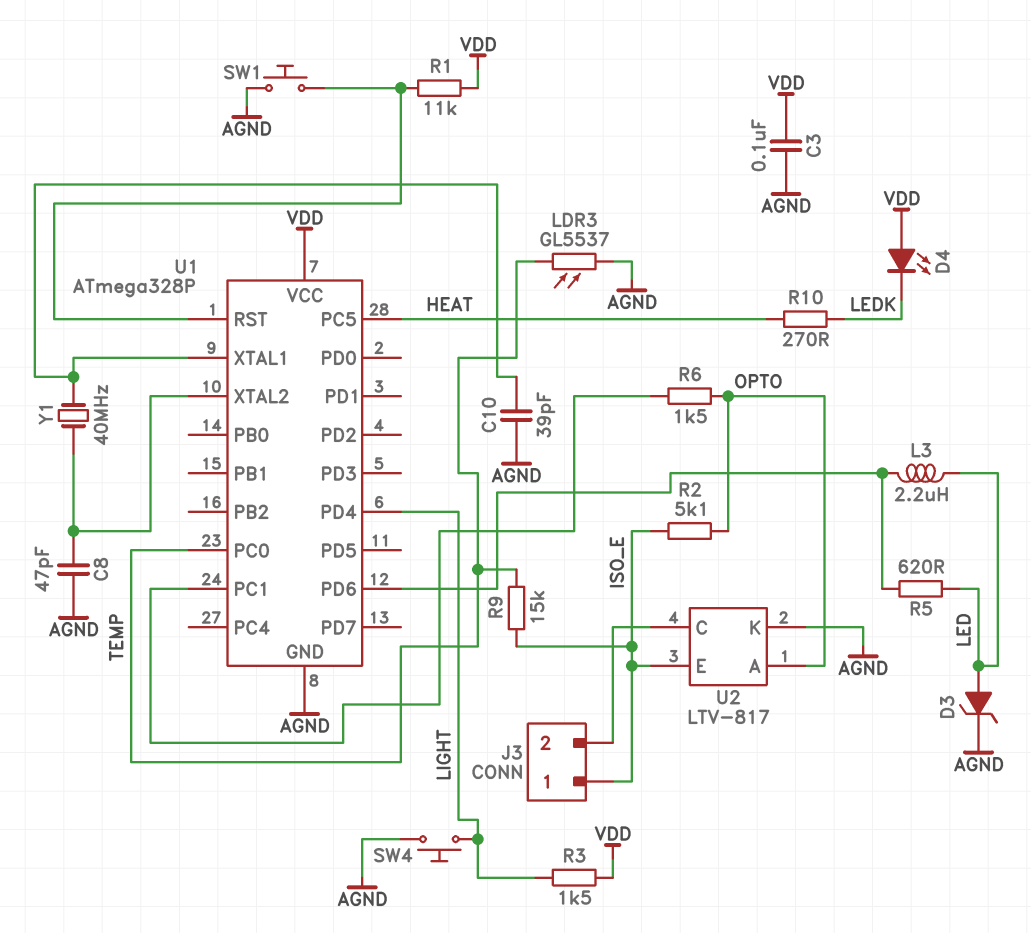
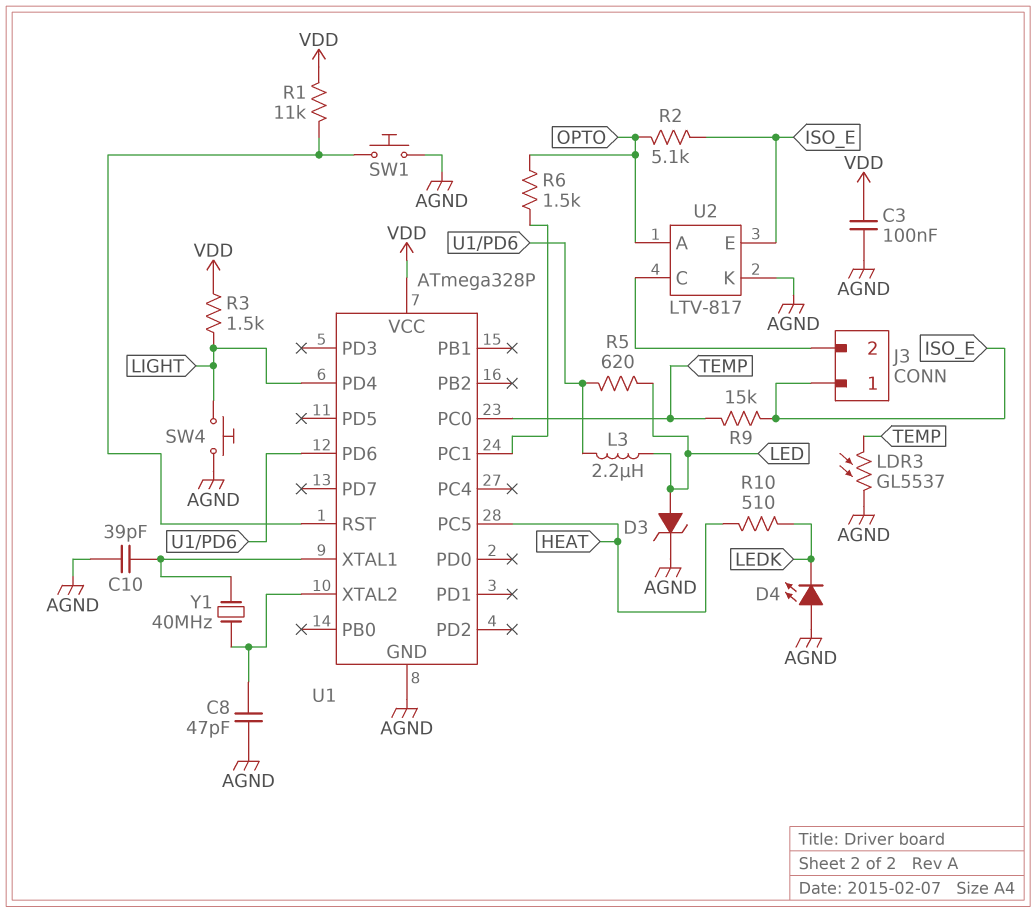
D4: LED (A VDD, K LEDK) -> LED (A AGND, K LEDK)
R10: 270 (HEAT, LEDK) -> 510 (HEAT, LEDK)

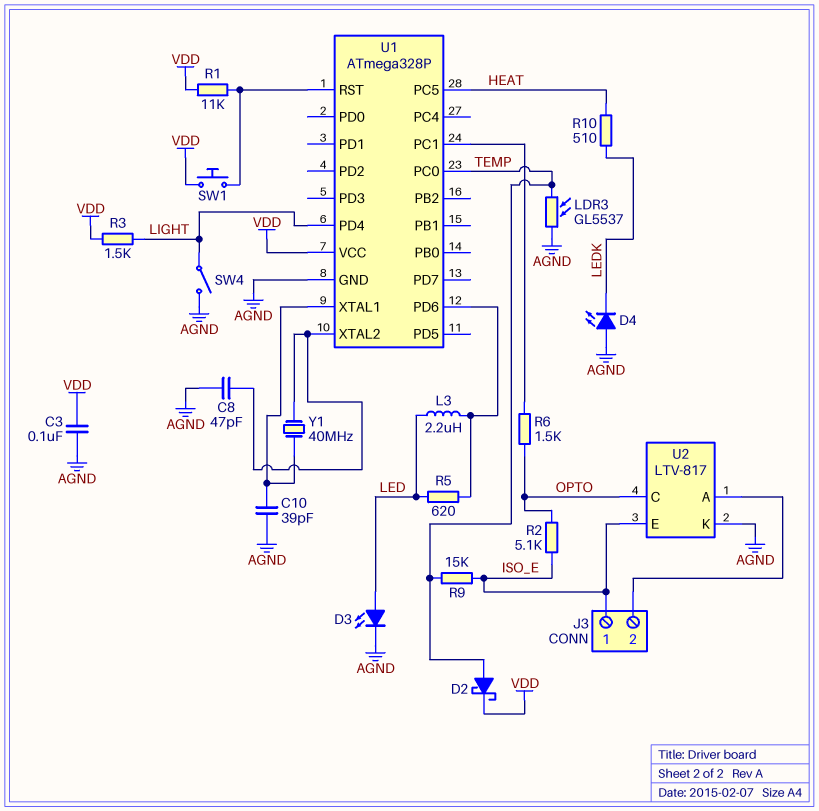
D2: none -> schottky (A TEMP, K VDD)
D3: zener (A LED, K AGND) -> LED (A LED, K AGND)
SW1: button (AGND, U1/RST) -> button (U1/RST, VDD)
SW4: button (AGND, LIGHT) -> switch (AGND, LIGHT)
U2 pin A: OPTO -> J3/2
U2 pin C: J3/2 -> OPTO

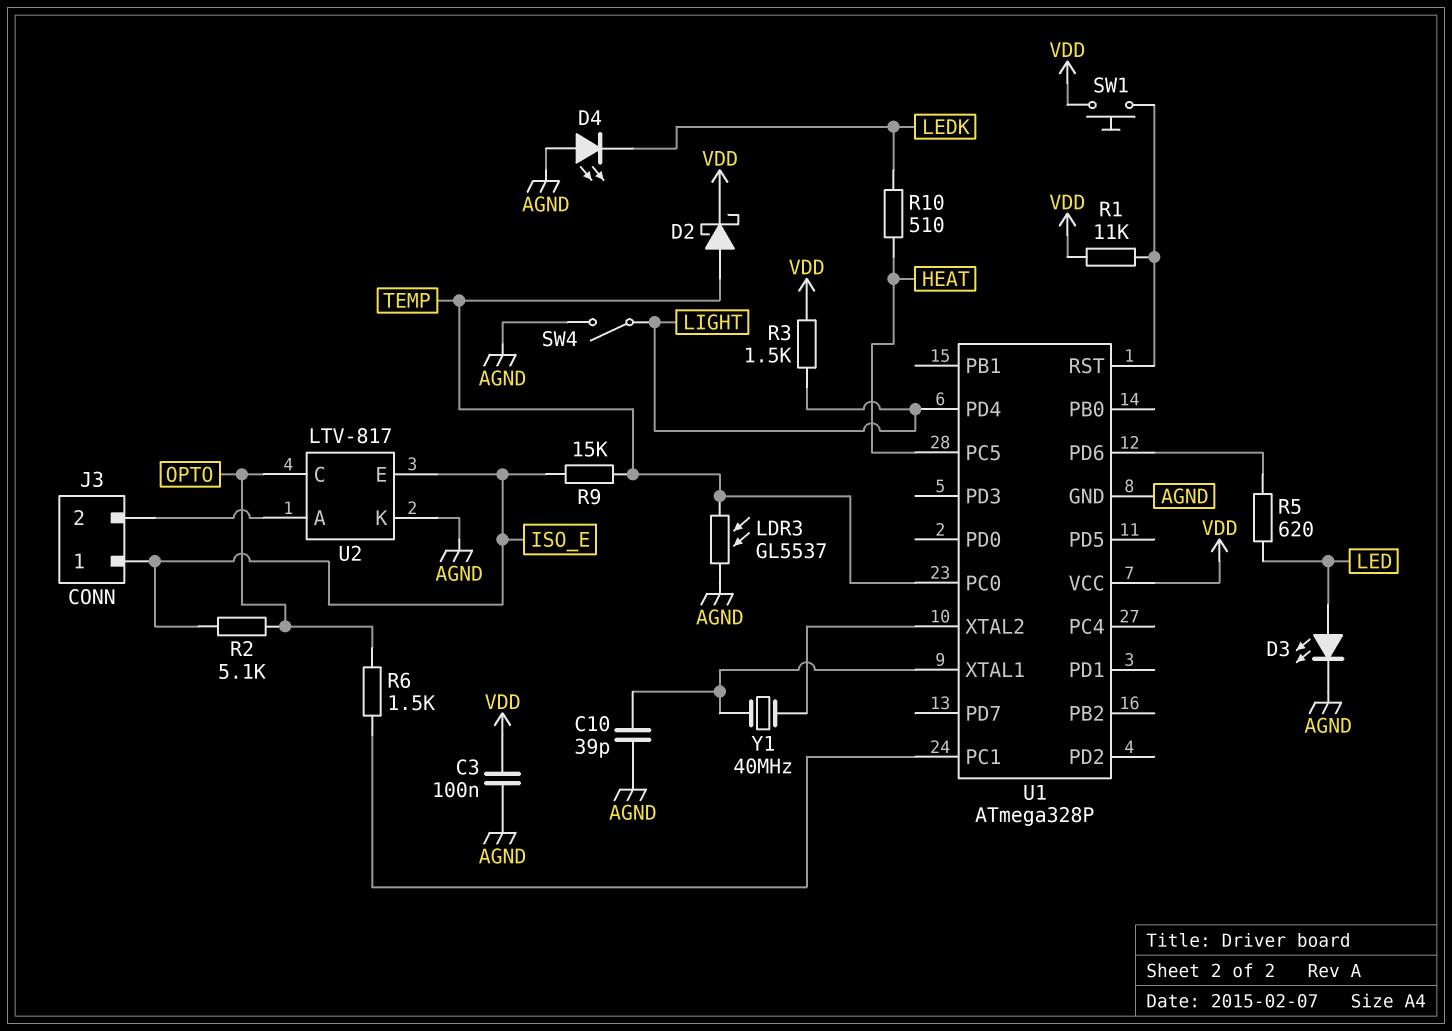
C8: 47pF (AGND, U1/XTAL2) -> none
L3: 2.2uH (LED, U1/PD6) -> none

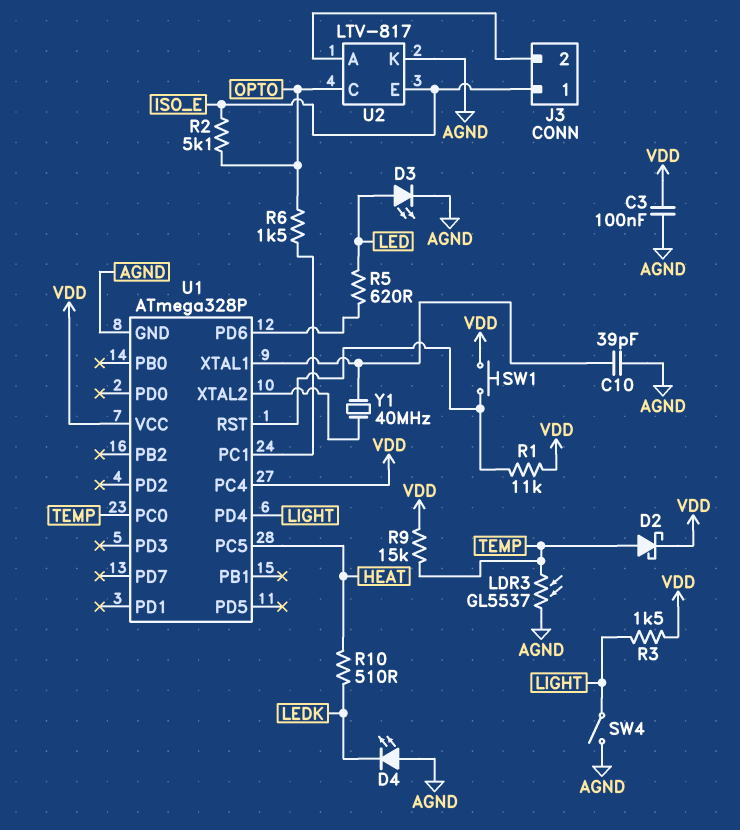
R9: 15k (ISO_E, TEMP) -> 15k (TEMP, VDD)
U1 pin PC4: none -> VDD

